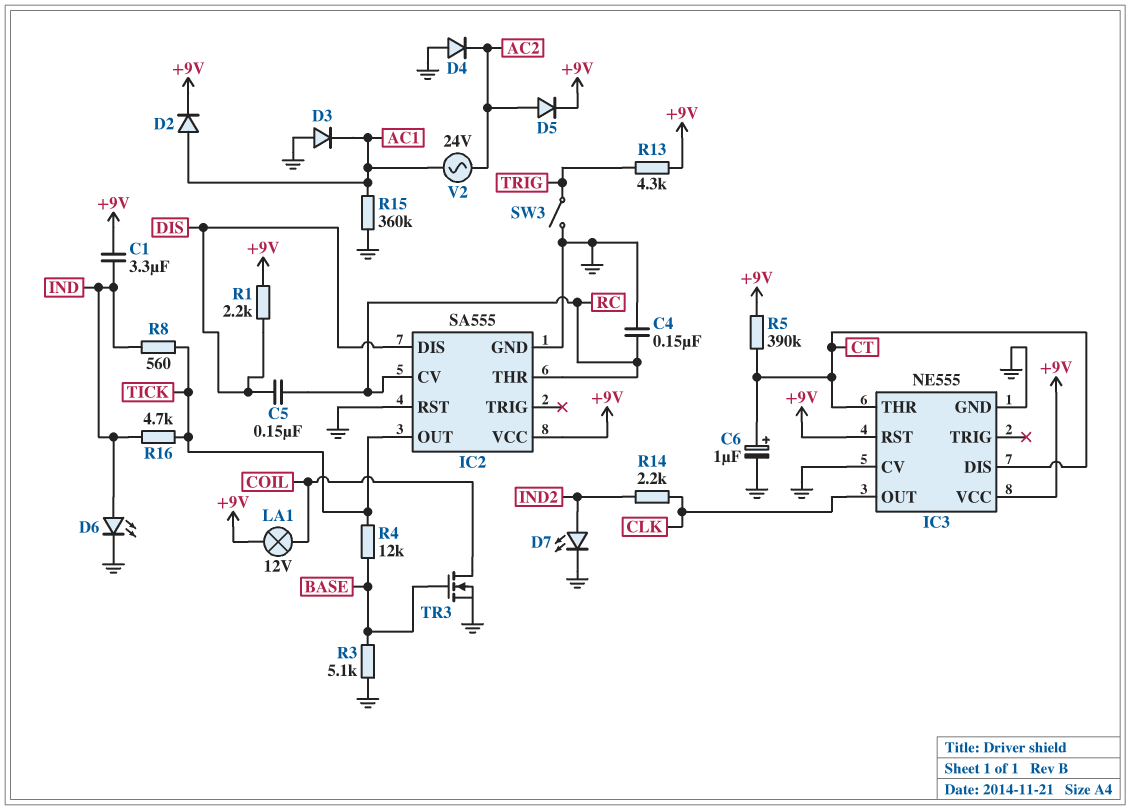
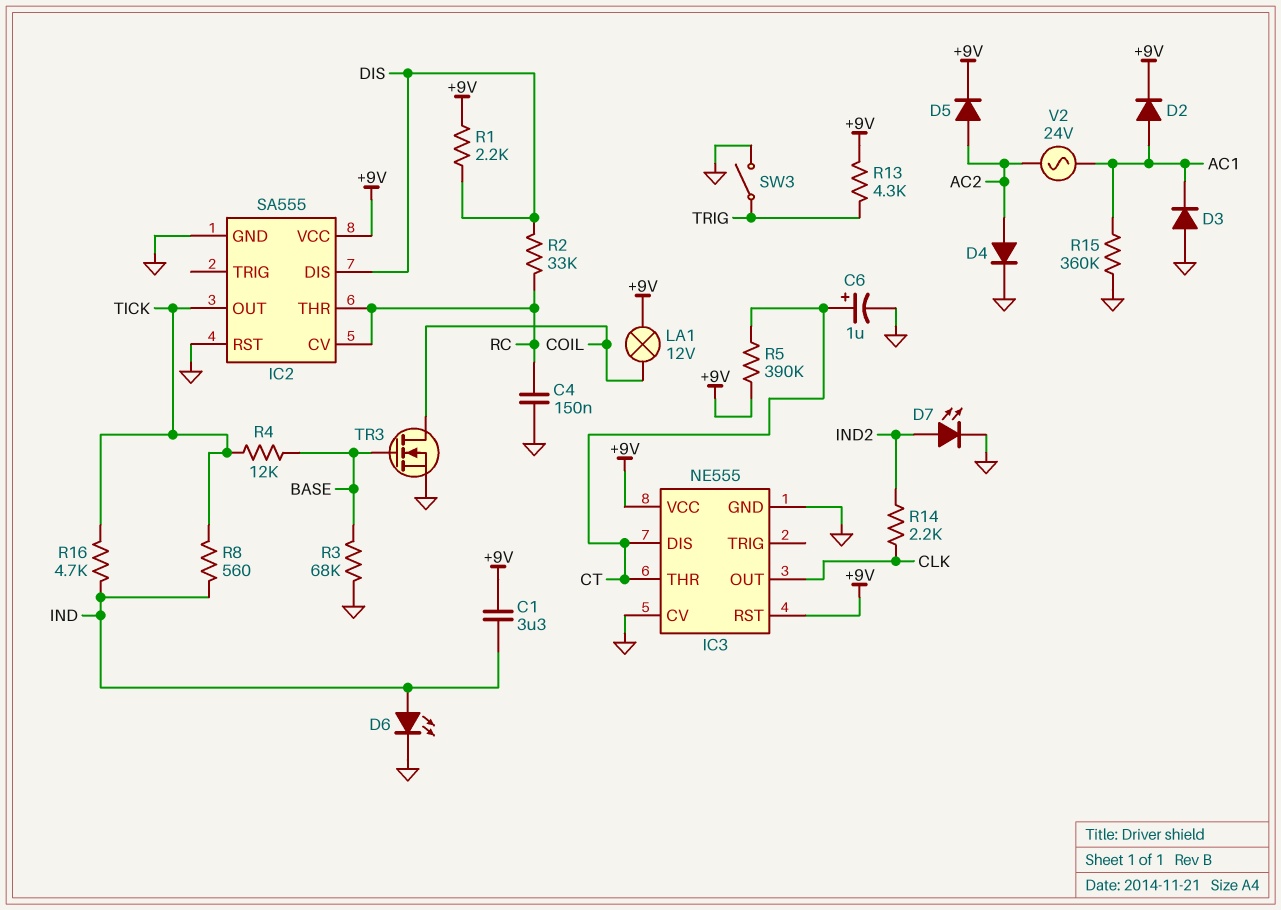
C5: 150nF (DIS, RC) -> none
D4: diode (A GND, K AC2) -> diode (A AC2, K GND)
R2: none -> 33k (DIS, RC)
R3: 5.1k (BASE, GND) -> 68k (BASE, GND)

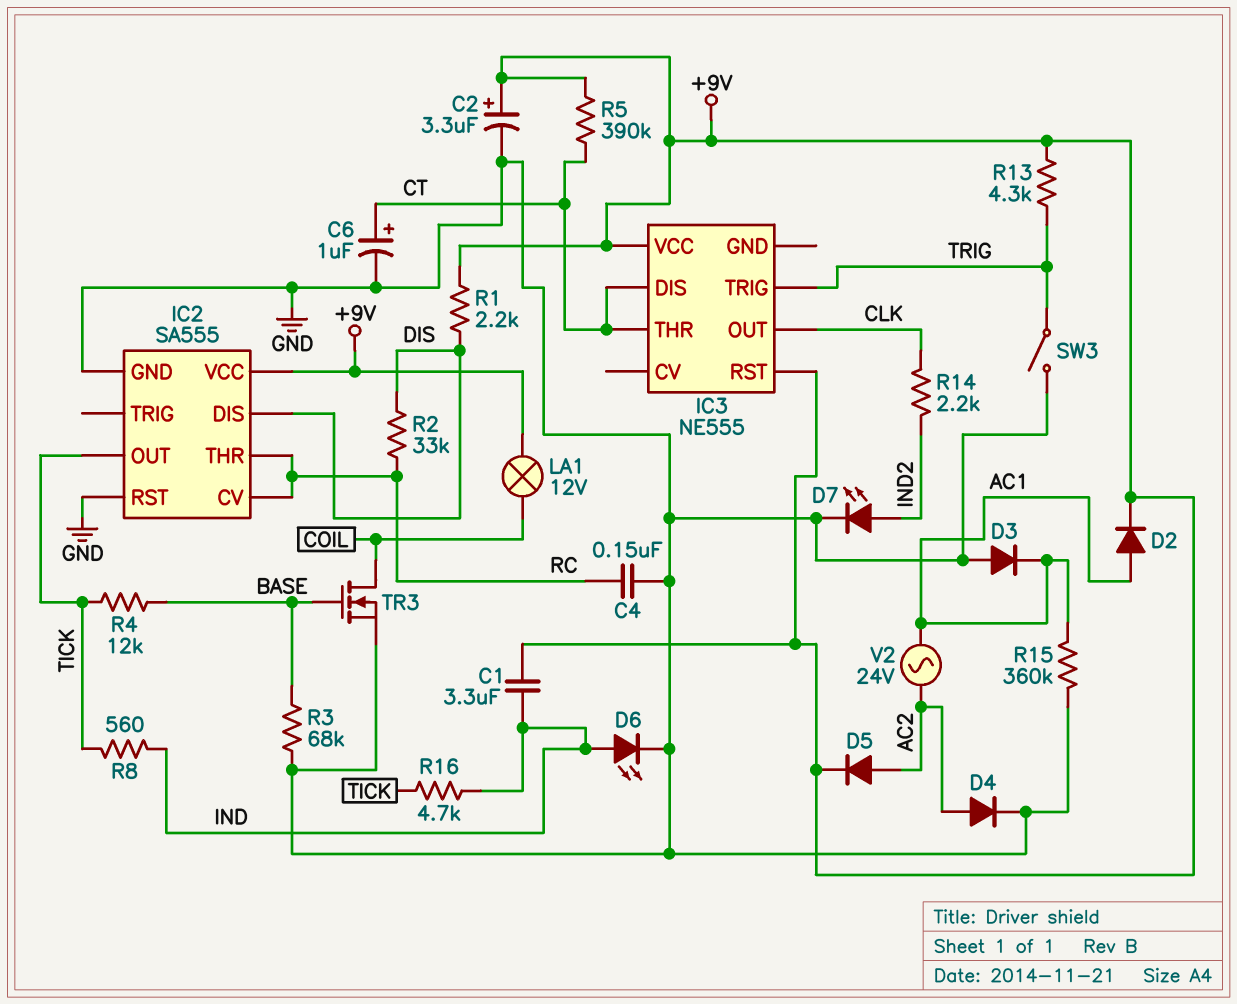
C2: none -> 3.3uF (plus +9V, minus GND)
IC3 pin CV: GND -> none
IC3 pin GND: GND -> none
IC3 pin TRIG: none -> TRIG

